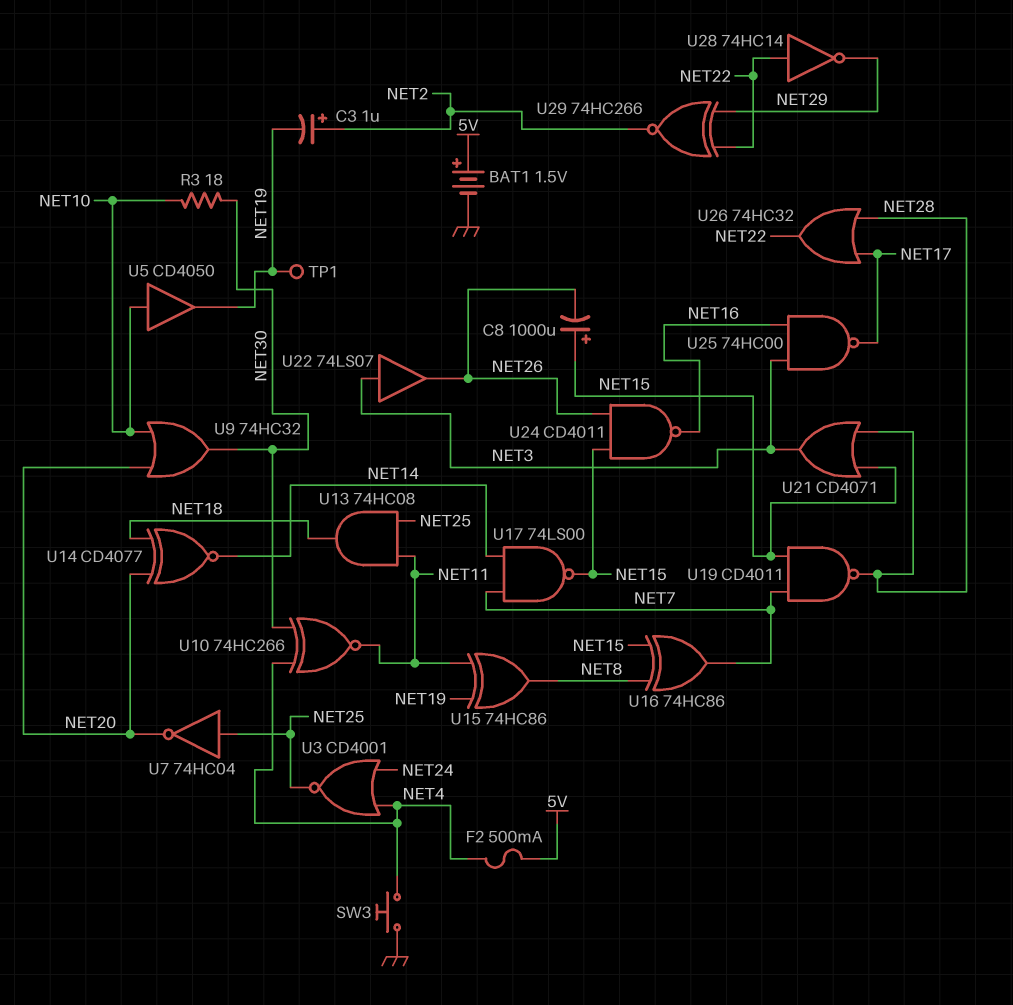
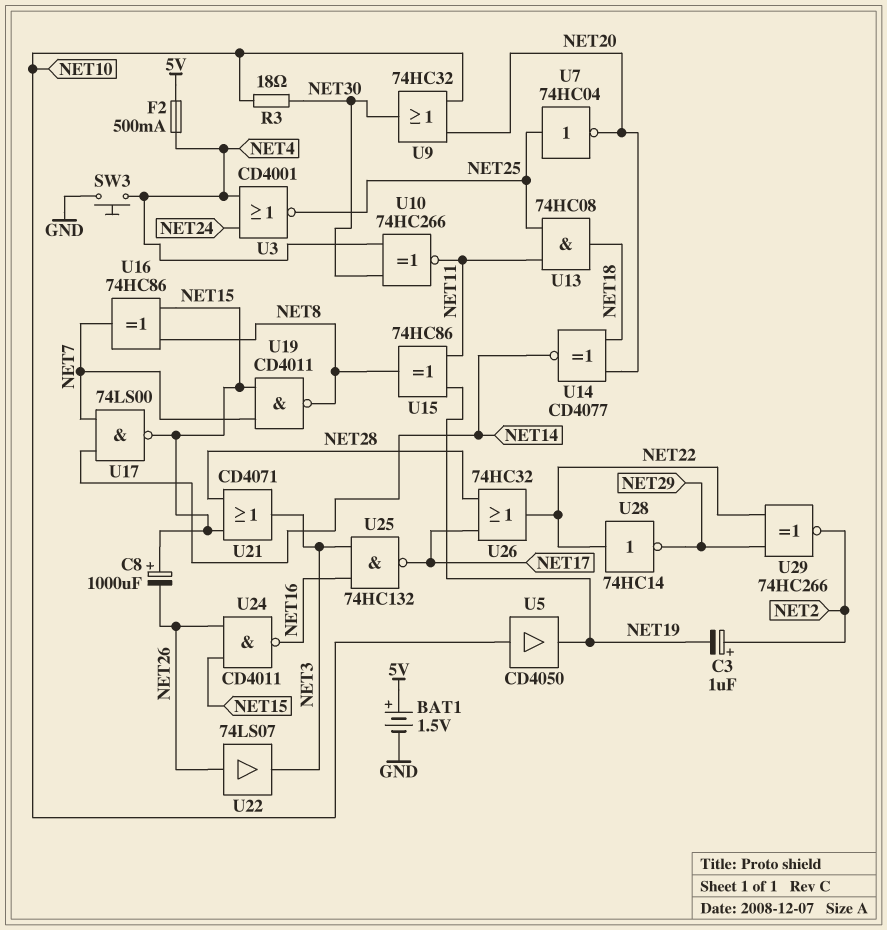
TP1: test point (NET19) -> none
U19: NAND CD4011 (in NET7, in NET15, out NET28) -> NAND CD4011 (in NET7, in NET15, out NET8)
U22: buffer 74LS07 (in NET3, out NET26) -> buffer 74LS07 (in NET26, out NET3)
U25: NAND 74HC00 (in NET3, in NET16, out NET17) -> NAND 74HC132 (in NET3, in NET16, out NET17)

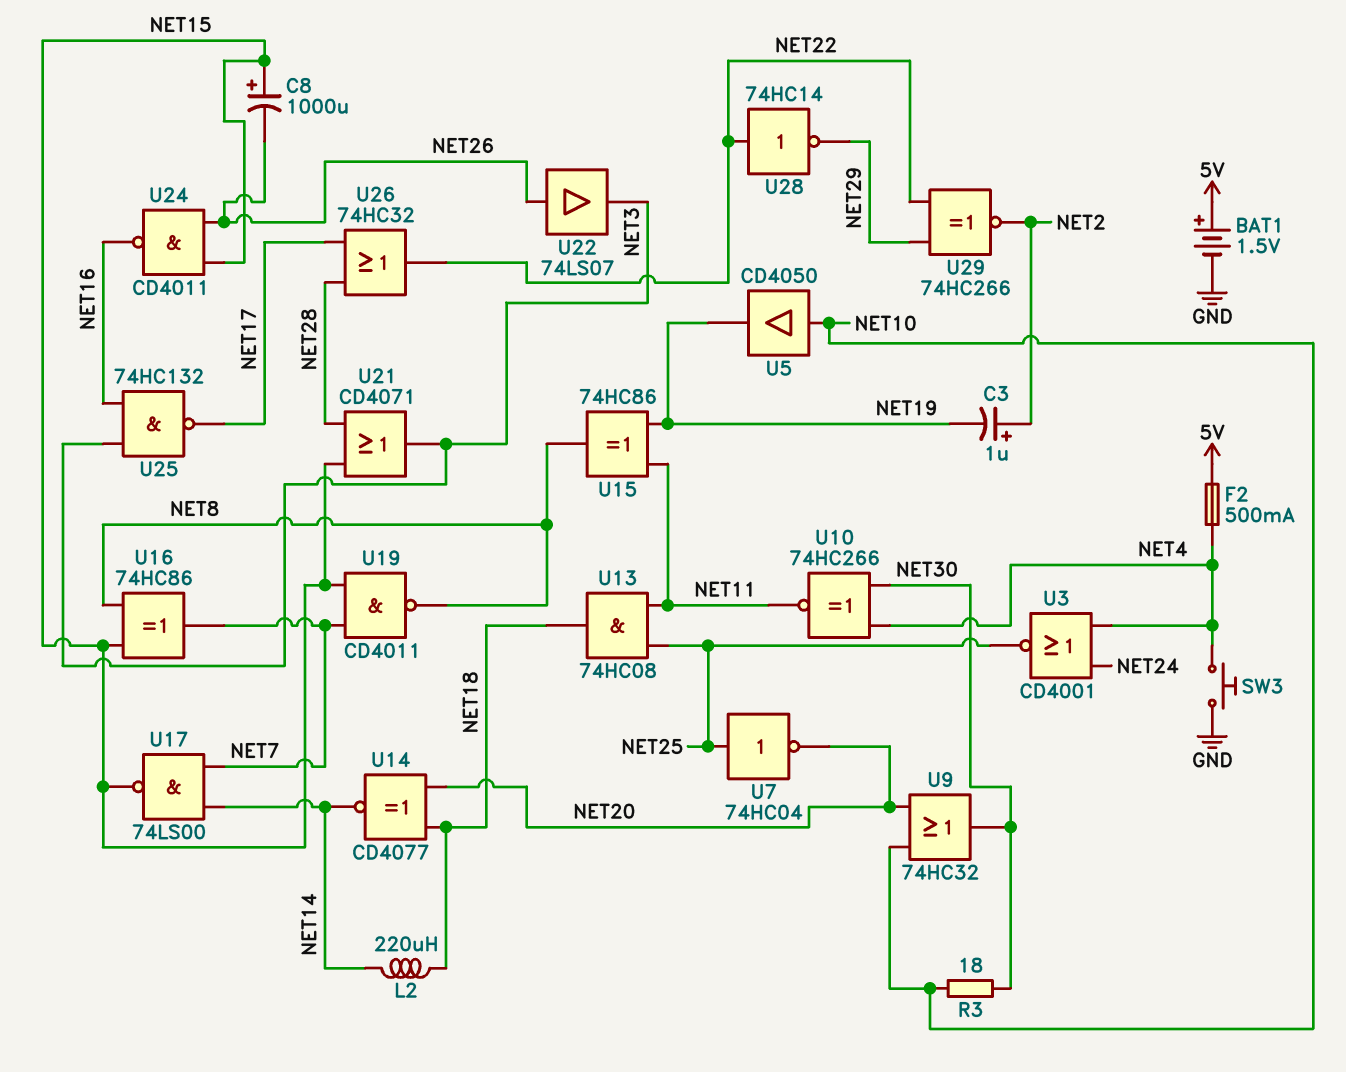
L2: none -> 220uH (NET14, NET18)

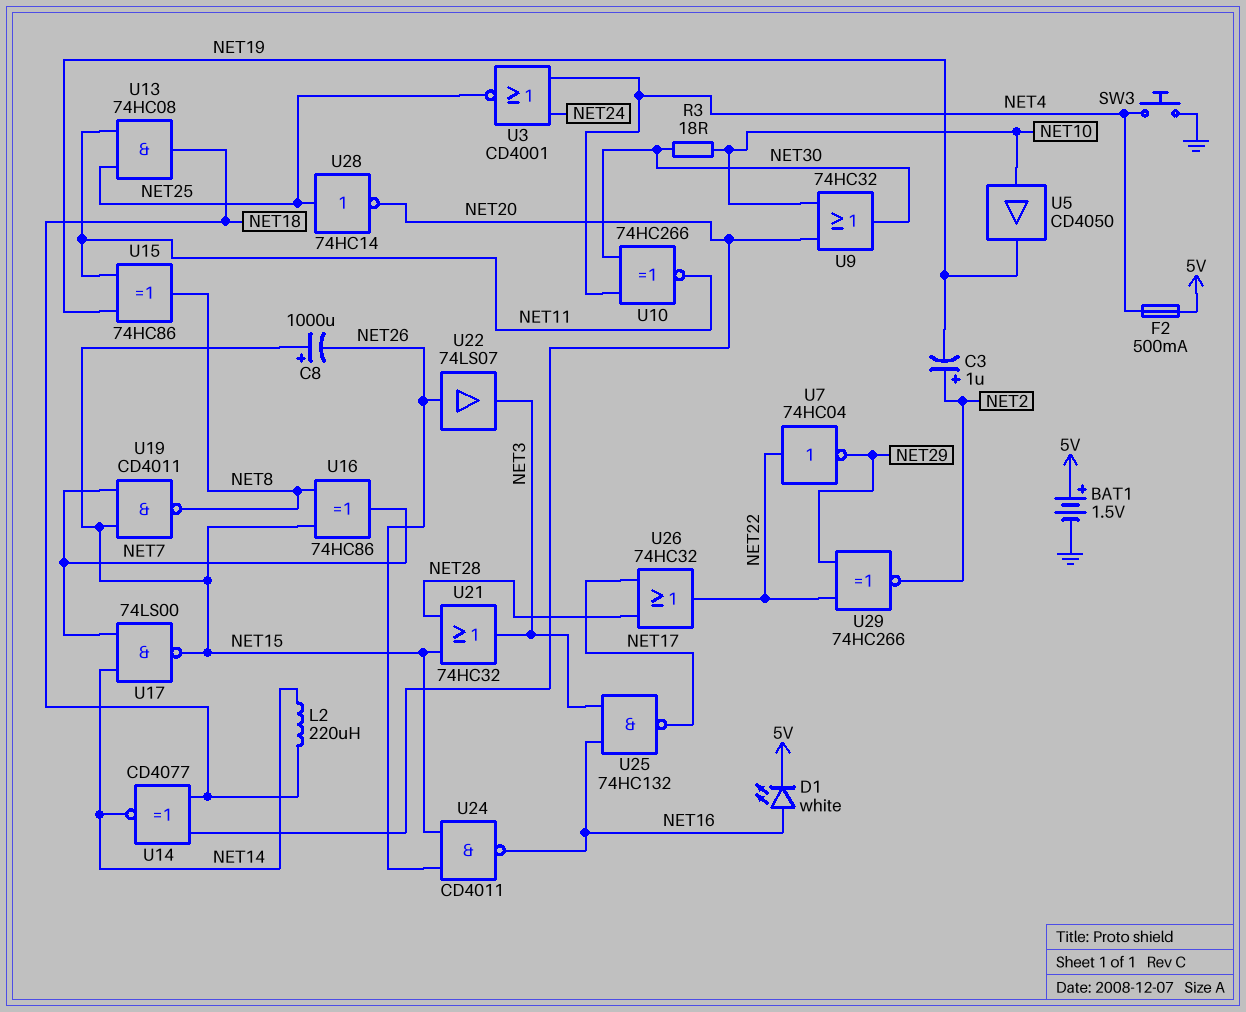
D1: none -> LED white (A NET16, K 5V)
U7: NOT 74HC04 (in NET25, out NET20) -> NOT 74HC04 (in NET22, out NET29)
U21: OR CD4071 (in NET15, in NET28, out NET3) -> OR 74HC32 (in NET15, in NET28, out NET3)
U28: NOT 74HC14 (in NET22, out NET29) -> NOT 74HC14 (in NET25, out NET20)

